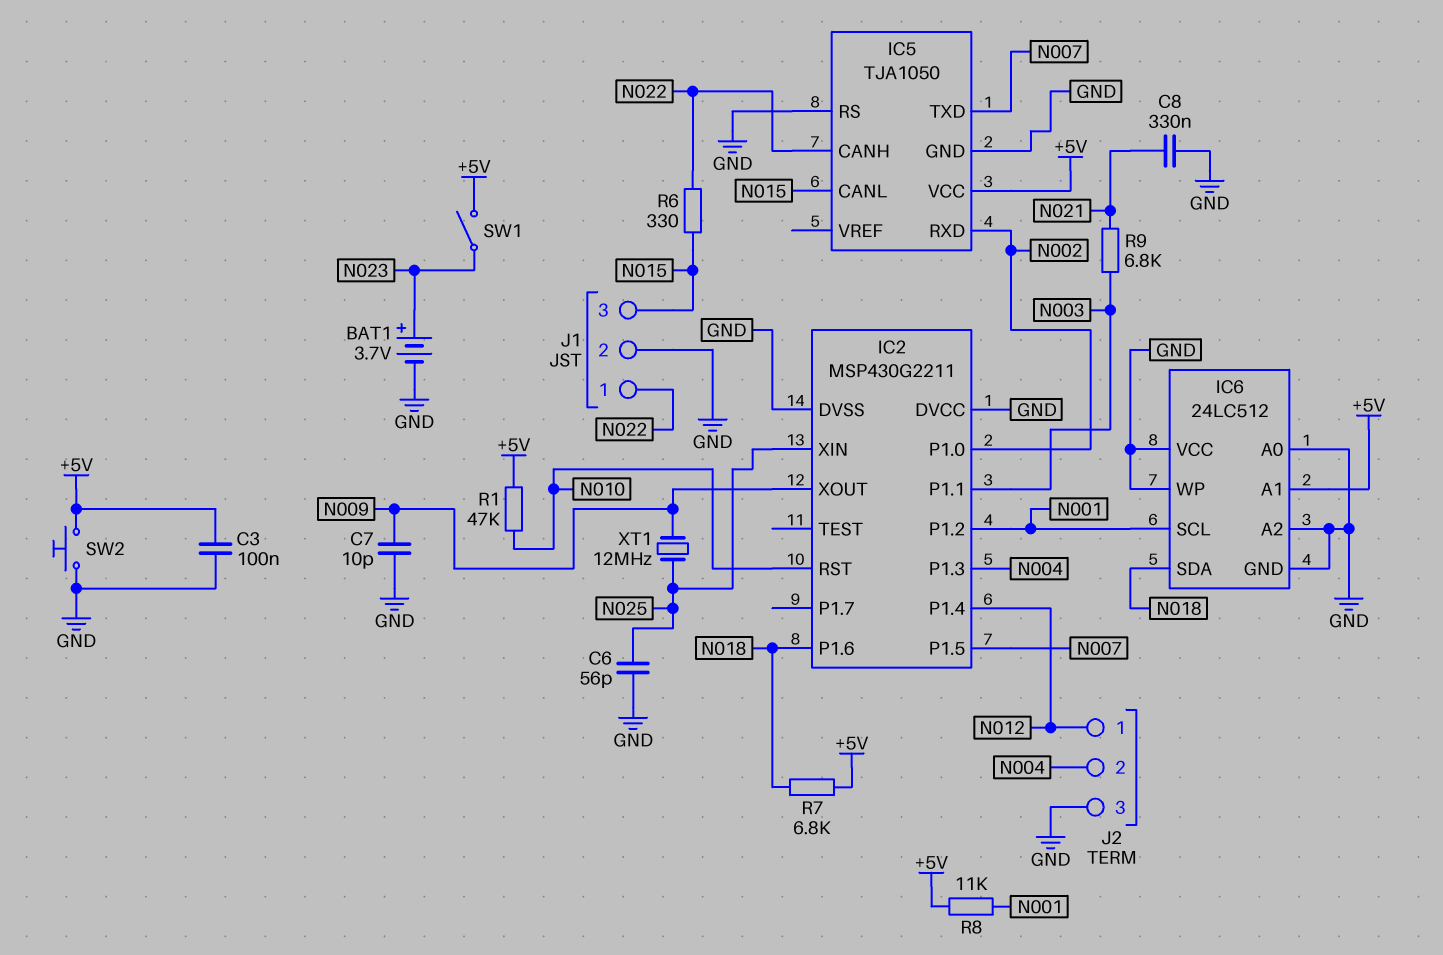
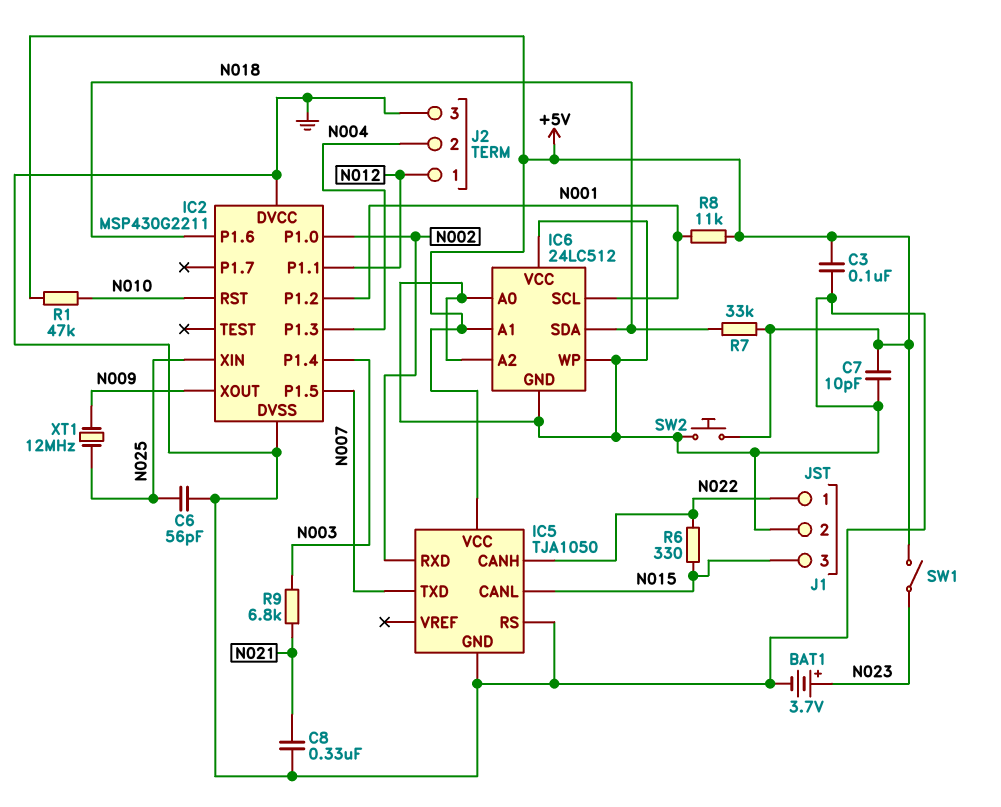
C7: 10pF (GND, N009) -> 10pF (+5V, GND)
IC2 pin P1.1: N003 -> N012
IC2 pin P1.4: N012 -> N003
R7: 6.8k (+5V, N018) -> 33k (+5V, N018)

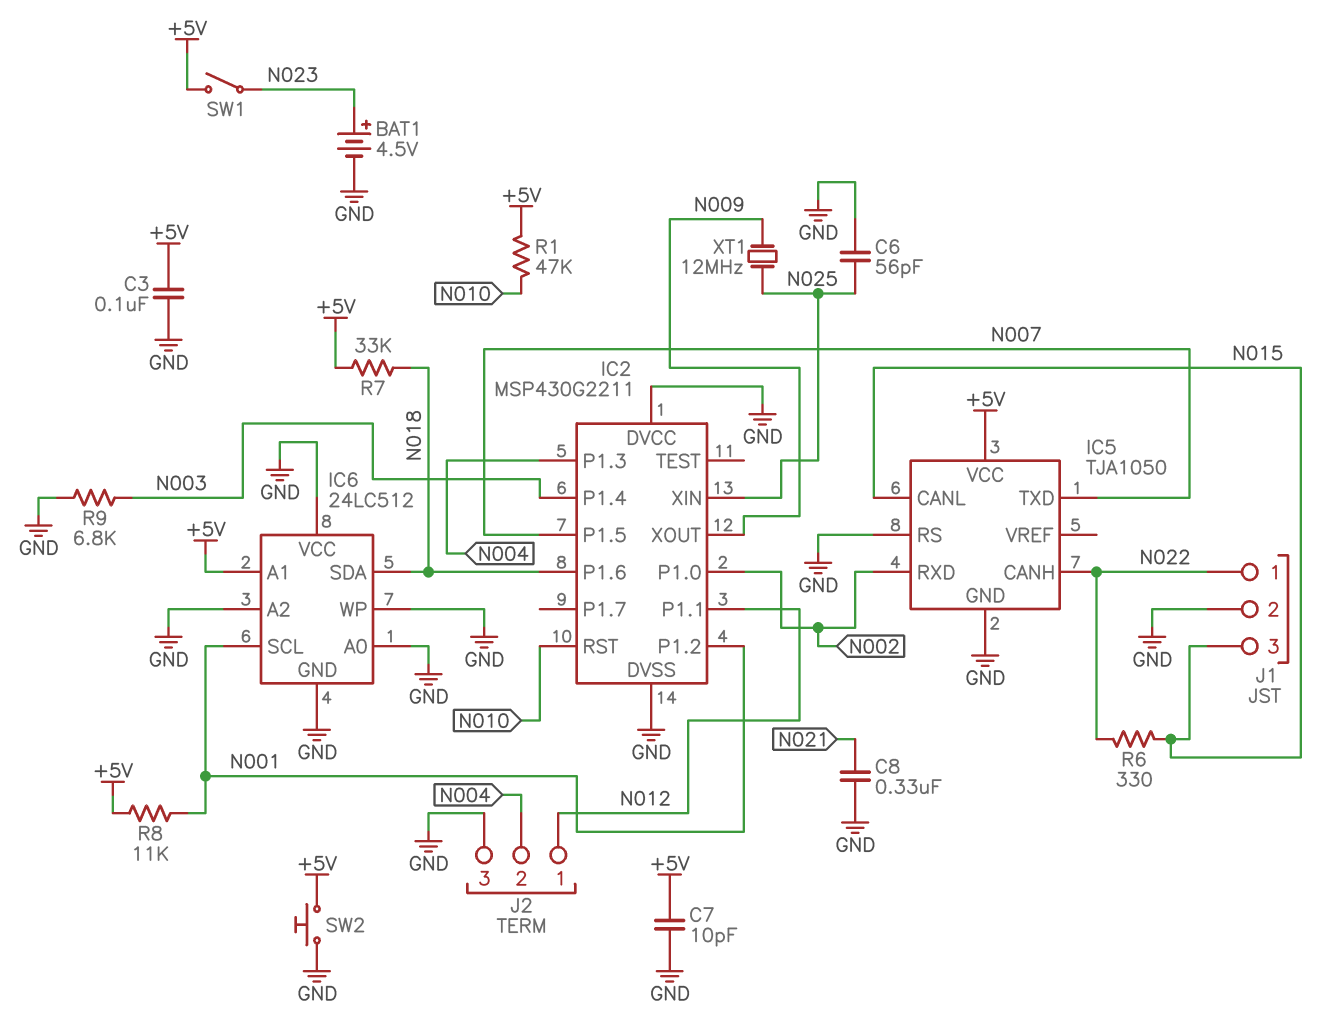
BAT1: 3.7V (plus N023, minus GND) -> 4.5V (plus N023, minus GND)
R9: 6.8k (N003, N021) -> 6.8k (GND, N003)

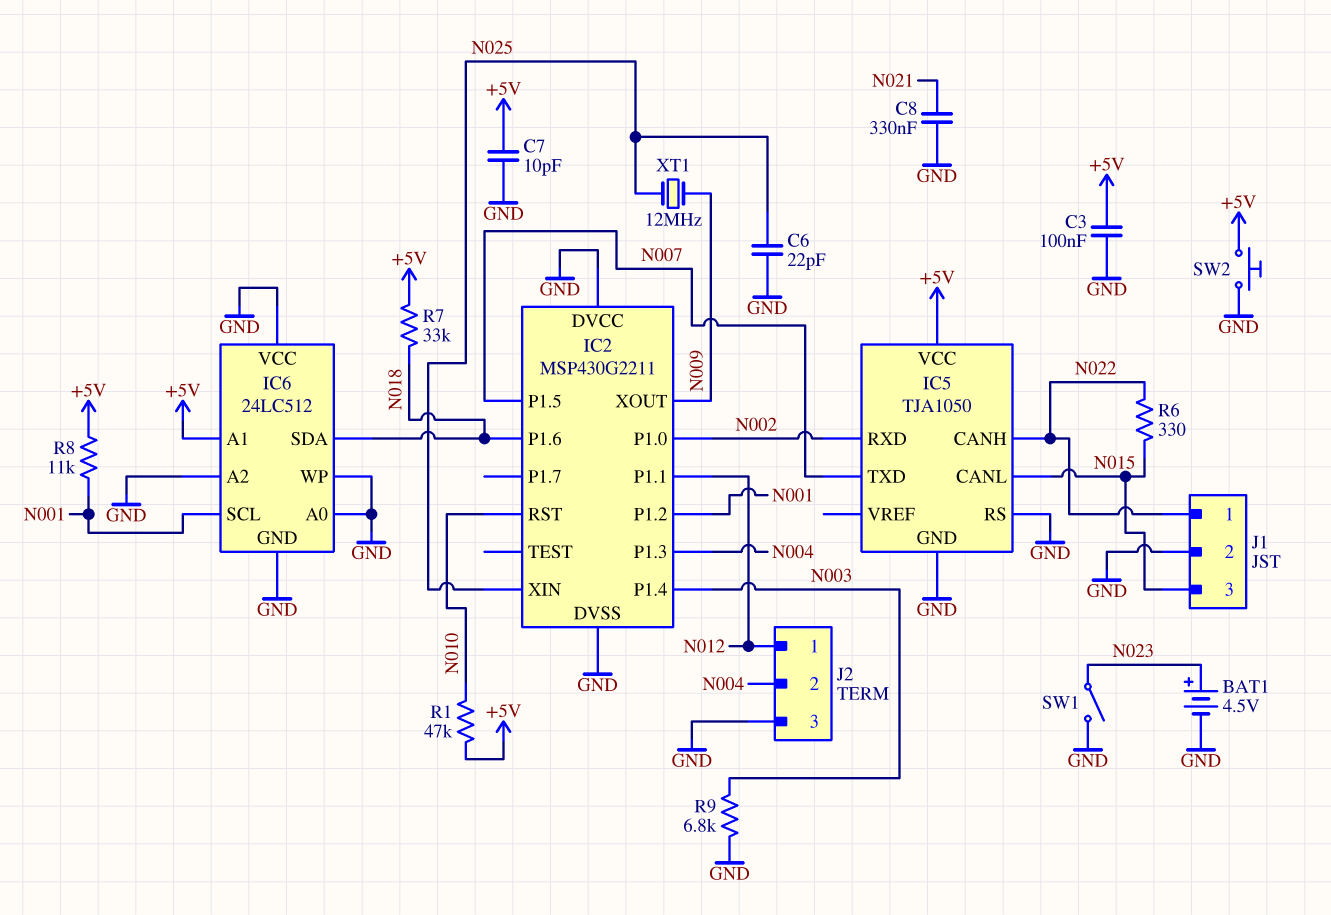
C6: 56pF (GND, N025) -> 22pF (GND, N025)
SW1: switch (+5V, N023) -> switch (GND, N023)

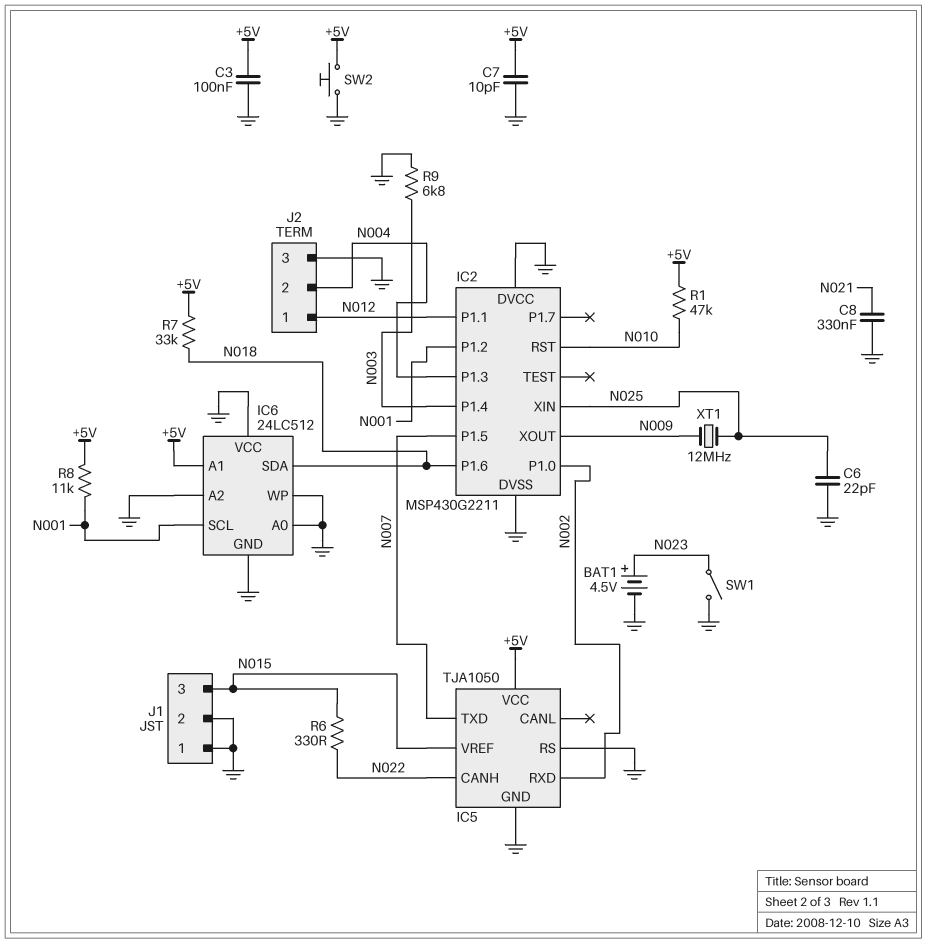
IC5 pin CANL: N015 -> none
IC5 pin VREF: none -> N015
J1 pin 1: N022 -> GND

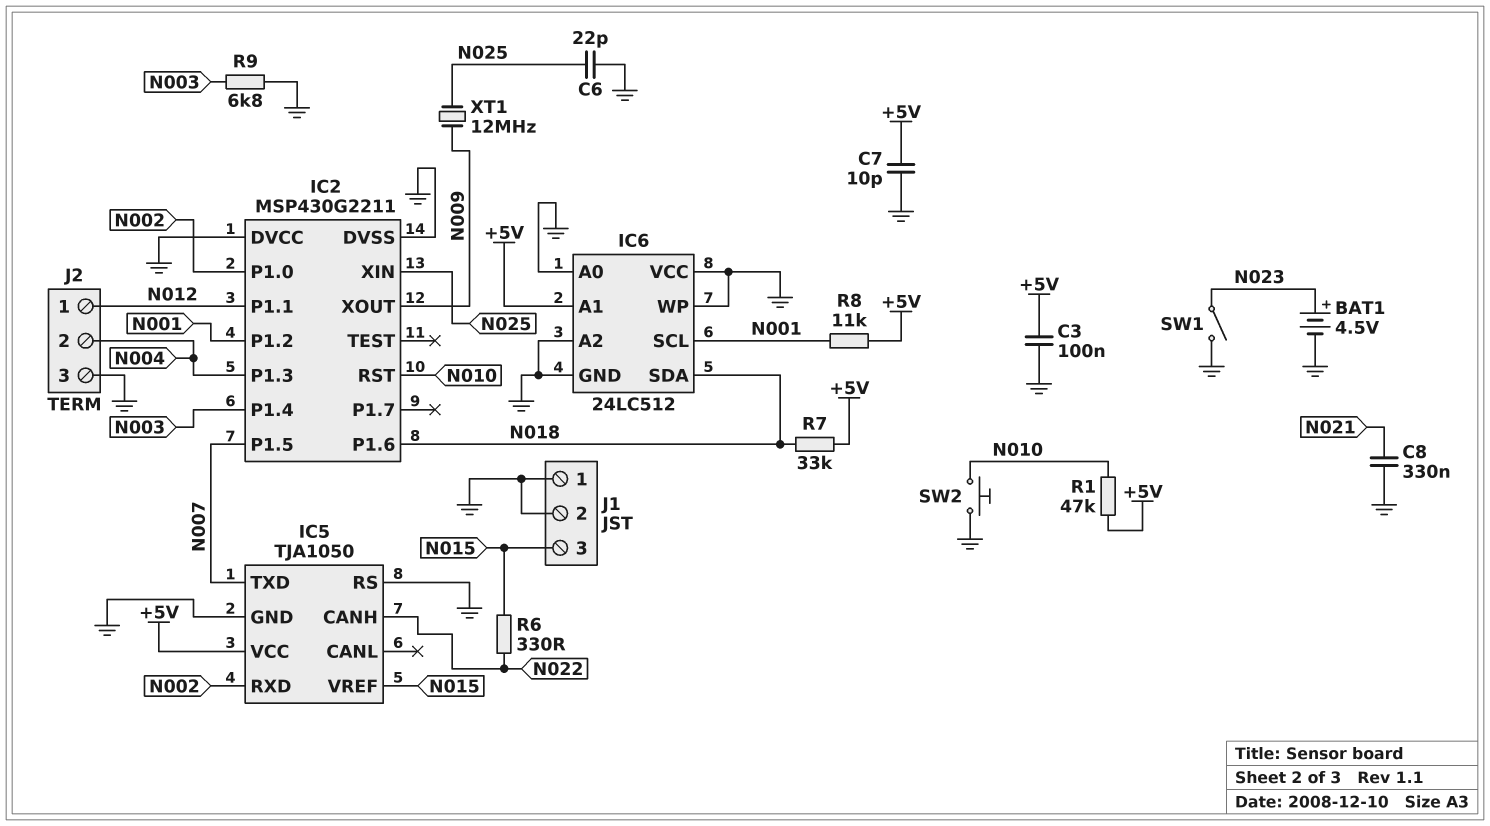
SW2: button (+5V, GND) -> button (GND, N010)

